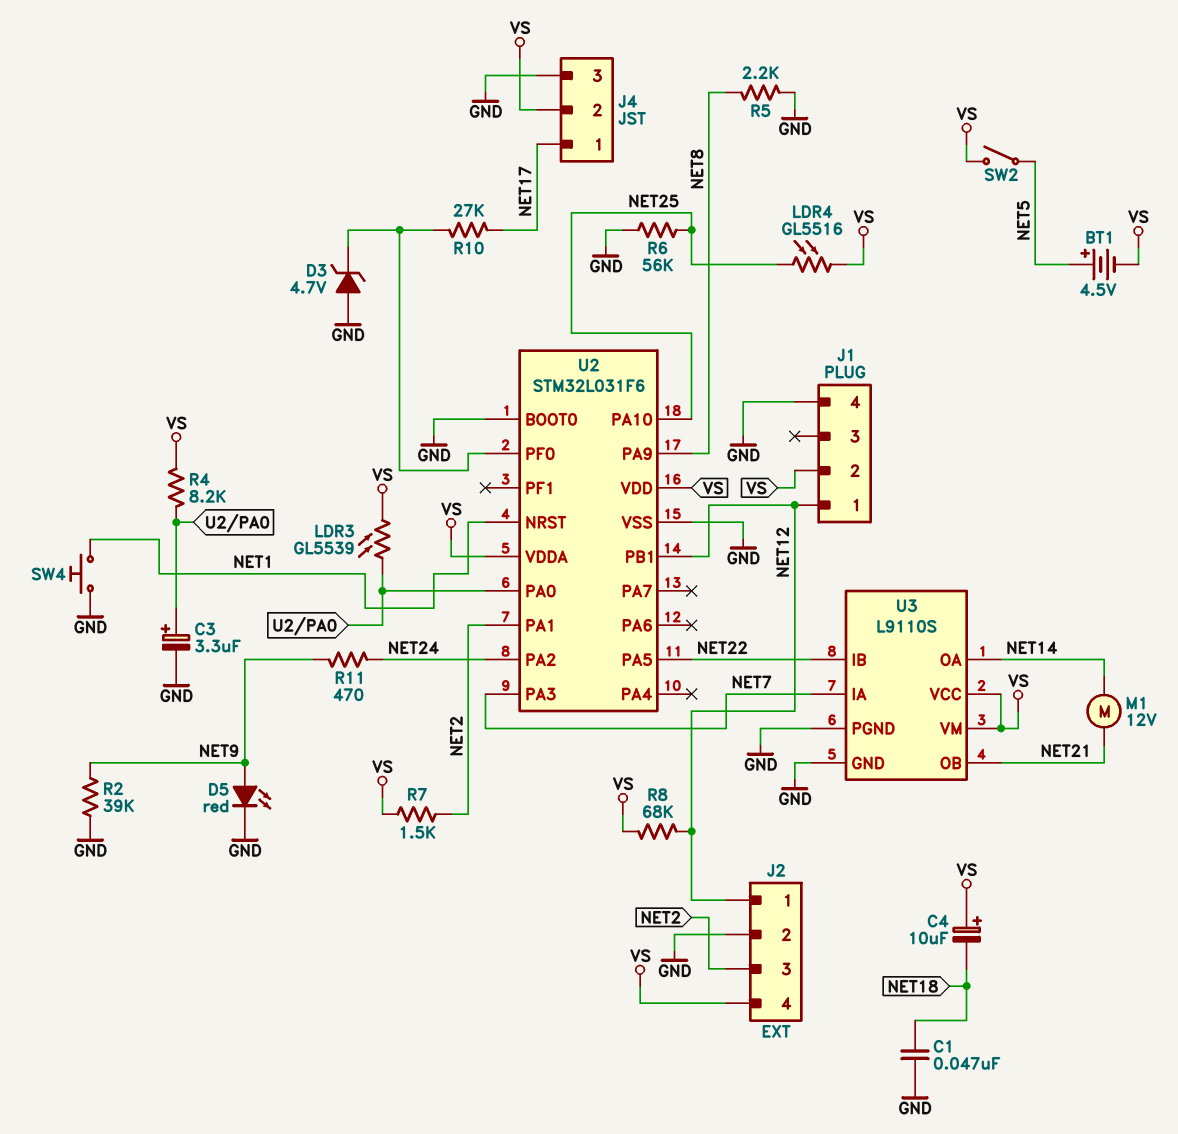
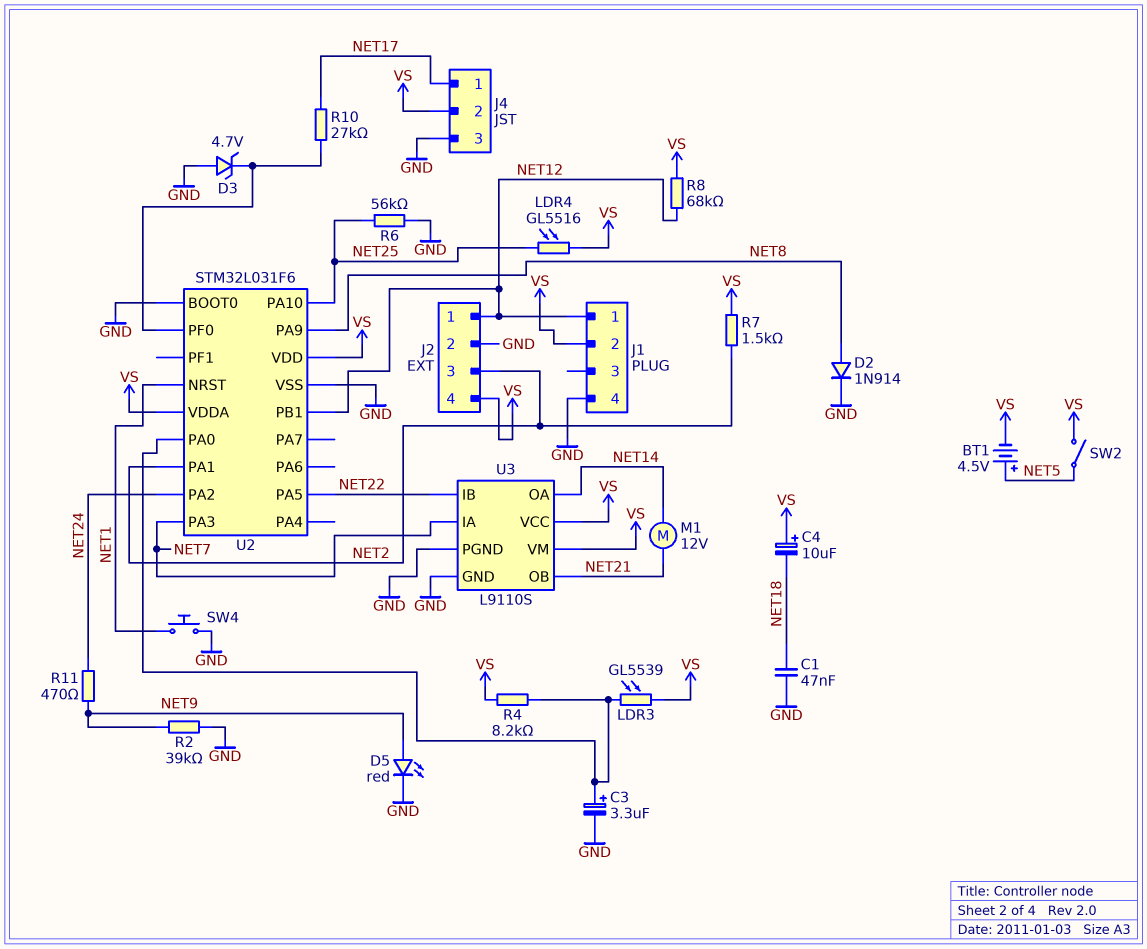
D2: none -> diode 1N914 (A NET8, K GND)
R5: 2.2k (GND, NET8) -> none

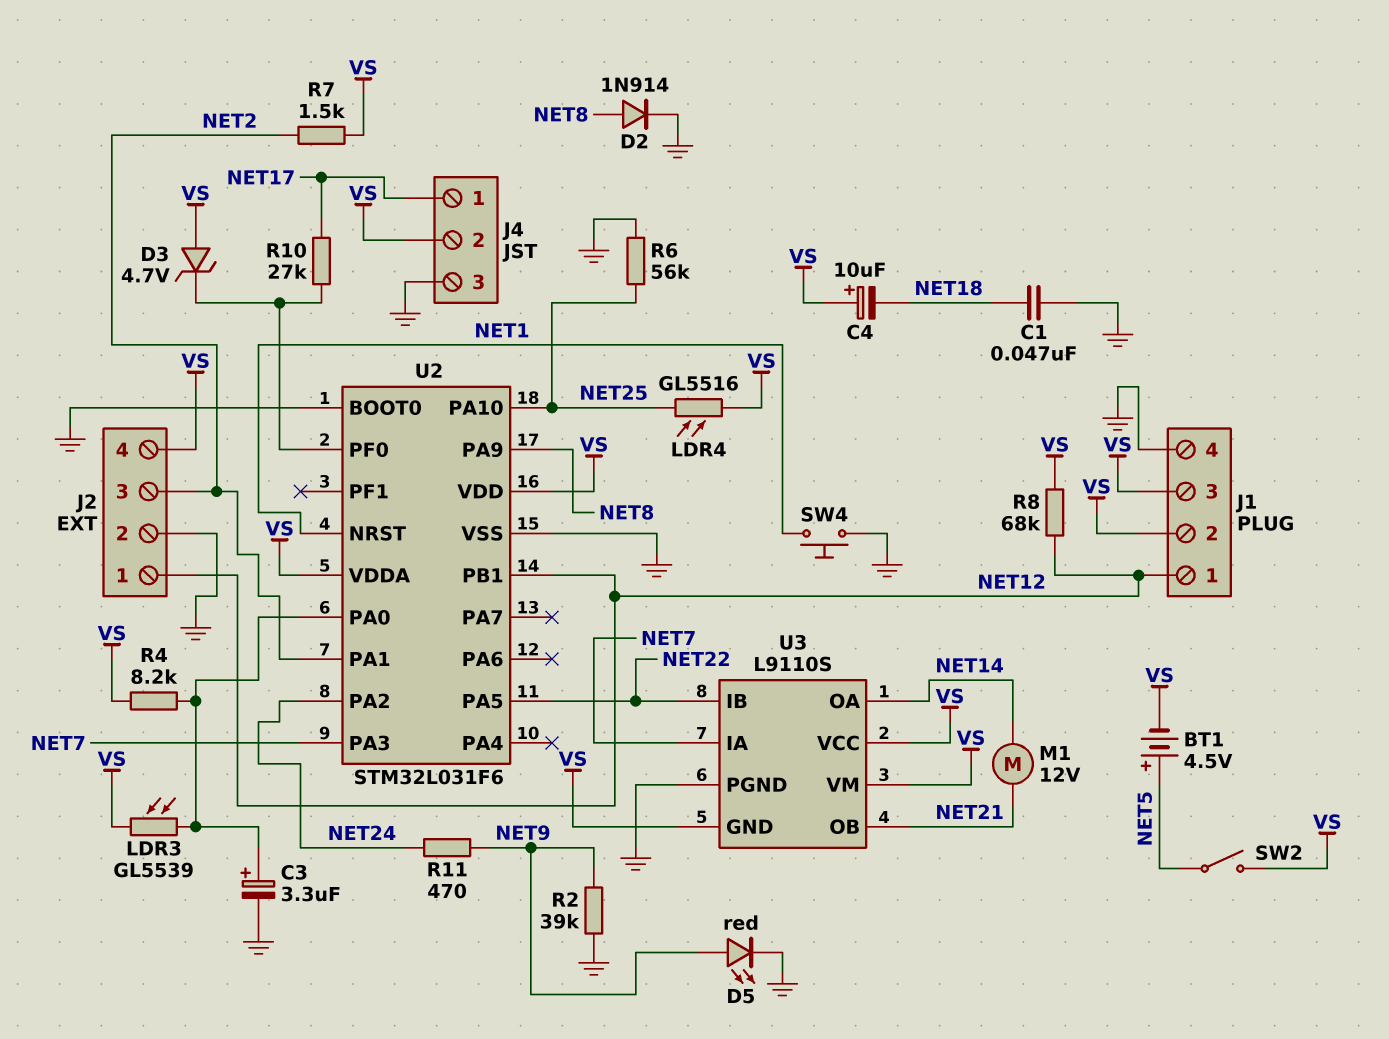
D3: zener 4.7V (A GND, K U2/PF0) -> zener 4.7V (A VS, K U2/PF0)
J1 pin 3: none -> VS
U3 pin GND: GND -> VS

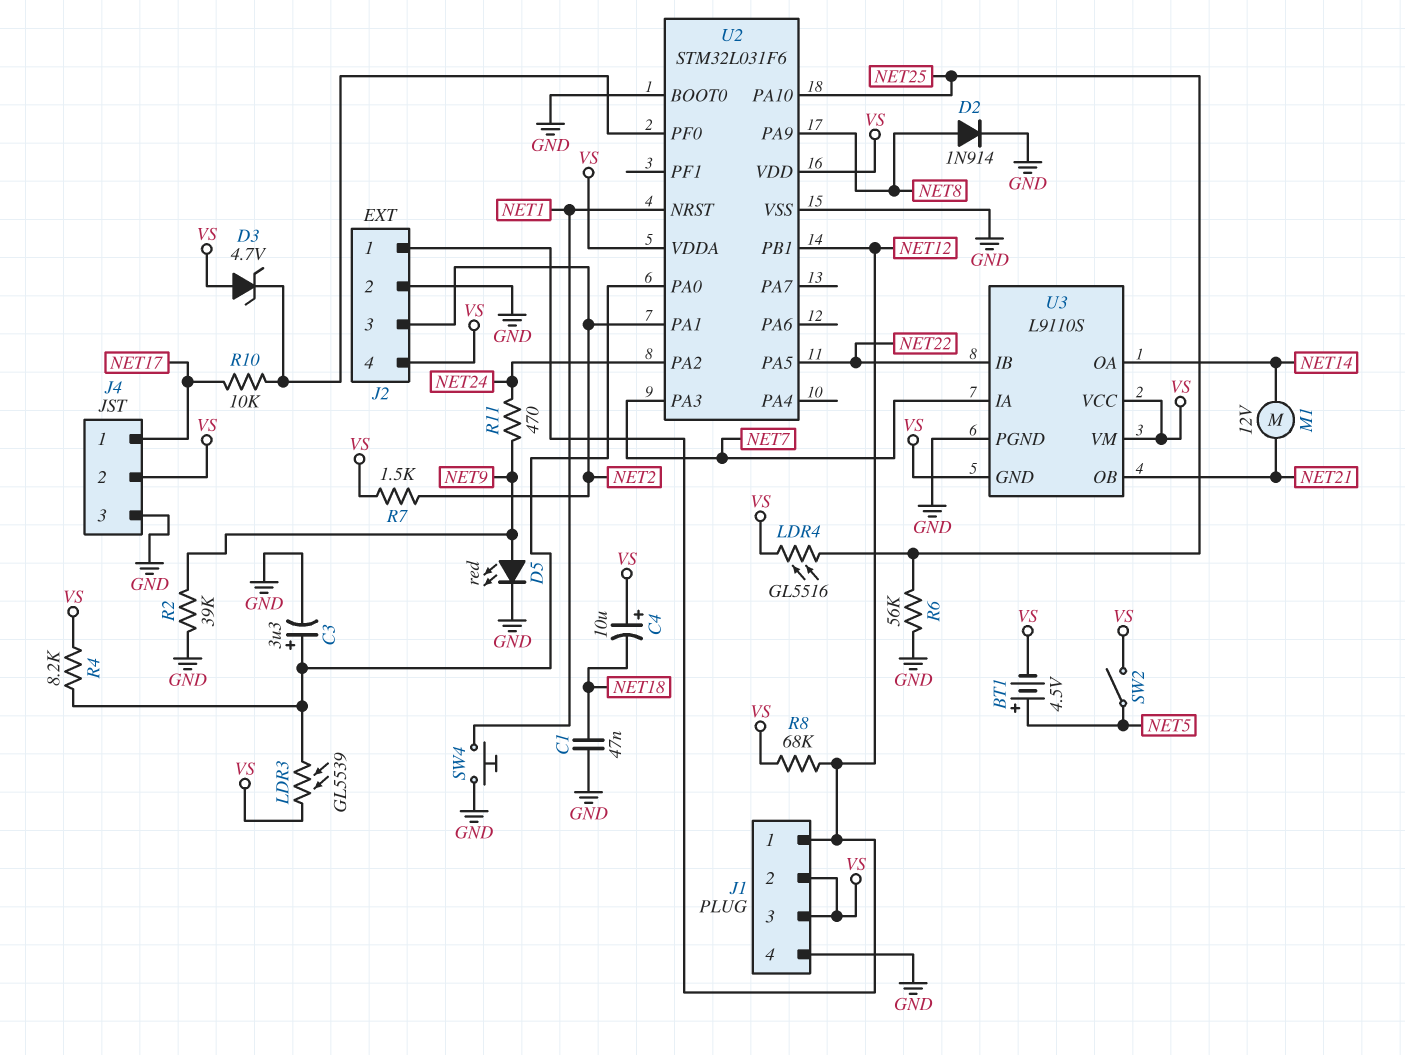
R10: 27k (NET17, U2/PF0) -> 10k (NET17, U2/PF0)

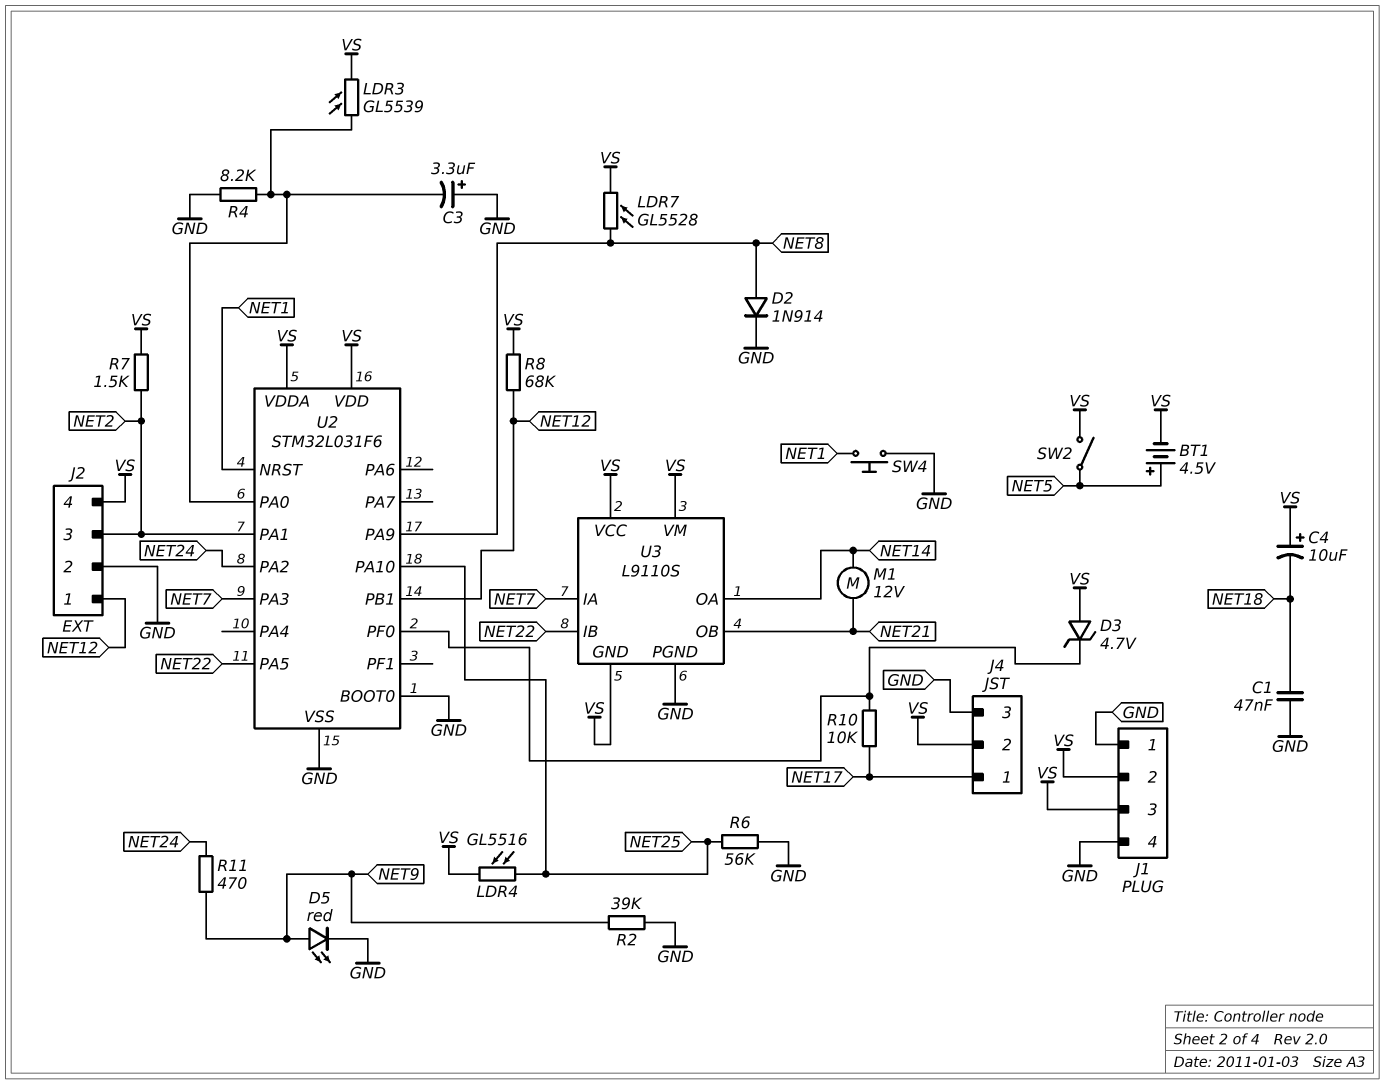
C3: 3.3uF (plus U2/PA0, minus GND) -> 3.3uF (plus GND, minus U2/PA0)
J1 pin 1: NET12 -> GND
LDR7: none -> GL5528 (NET8, VS)
R4: 8.2k (U2/PA0, VS) -> 8.2k (GND, U2/PA0)

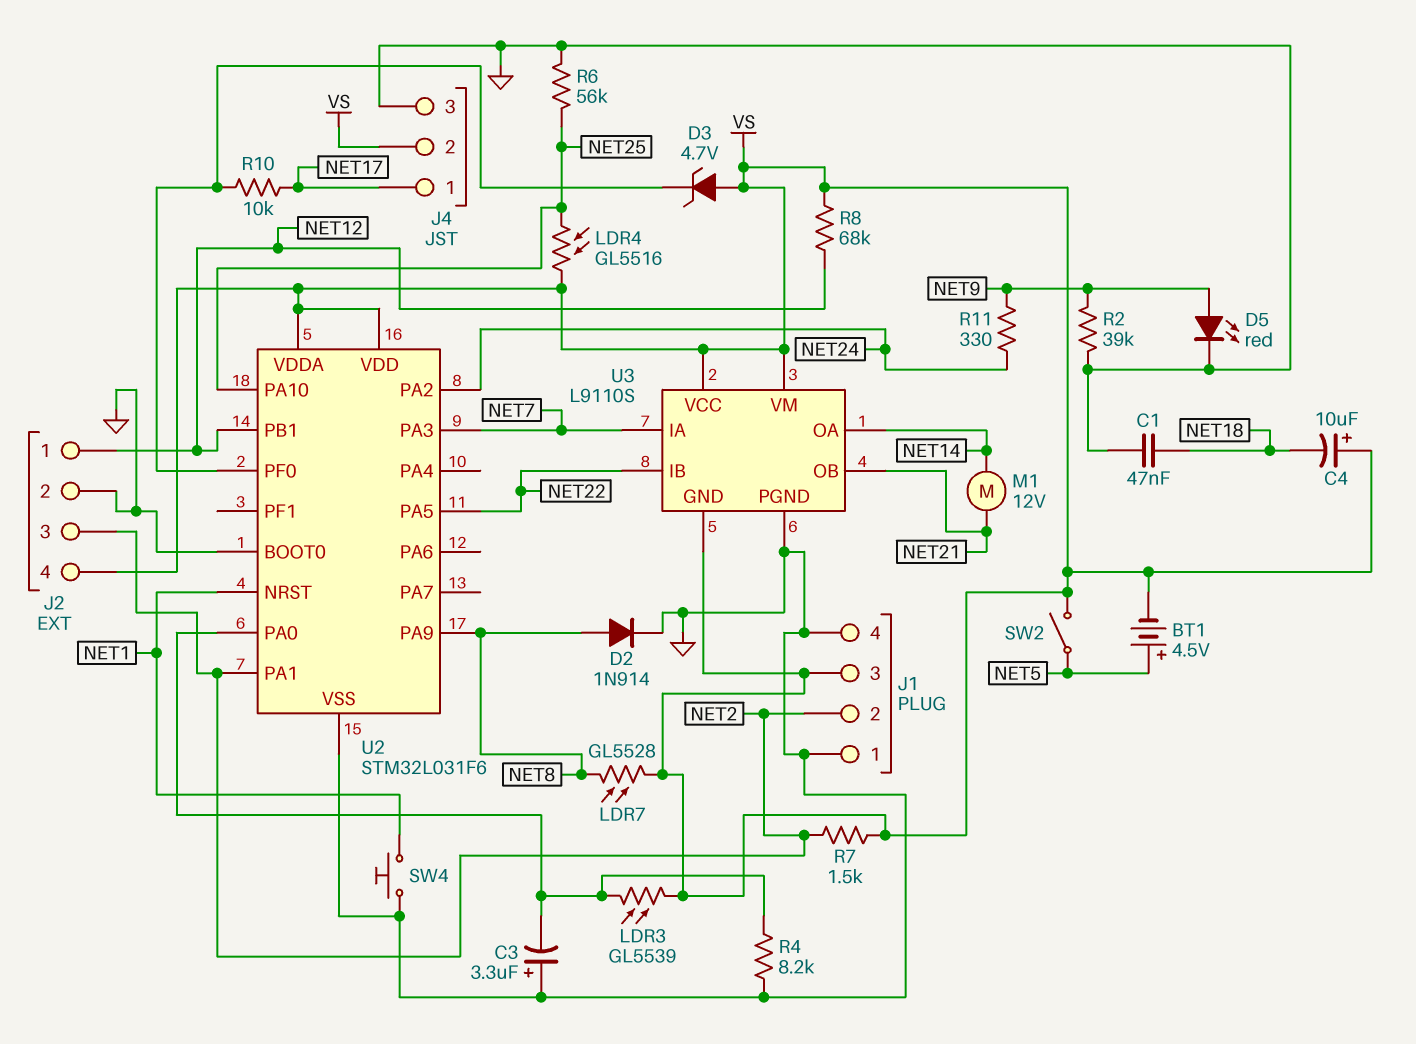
J1 pin 2: VS -> NET2
R11: 470 (NET9, NET24) -> 330 (NET9, NET24)

